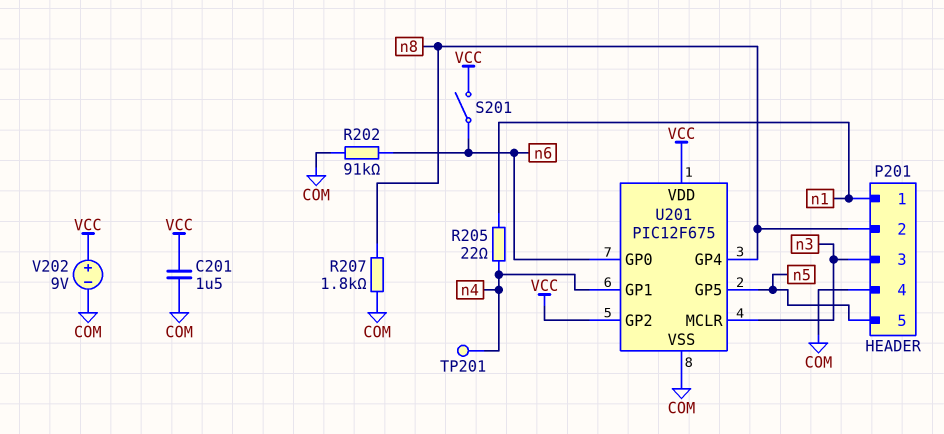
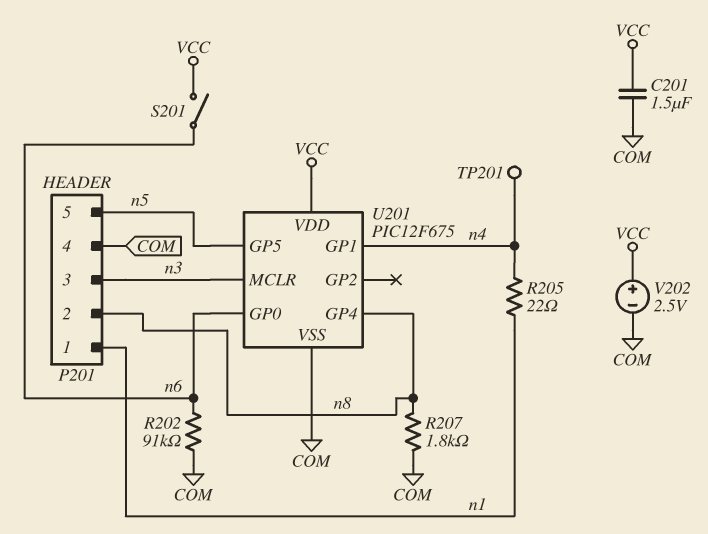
U201 pin GP2: VCC -> none
V202: 9V (plus VCC, minus COM) -> 2.5V (plus VCC, minus COM)

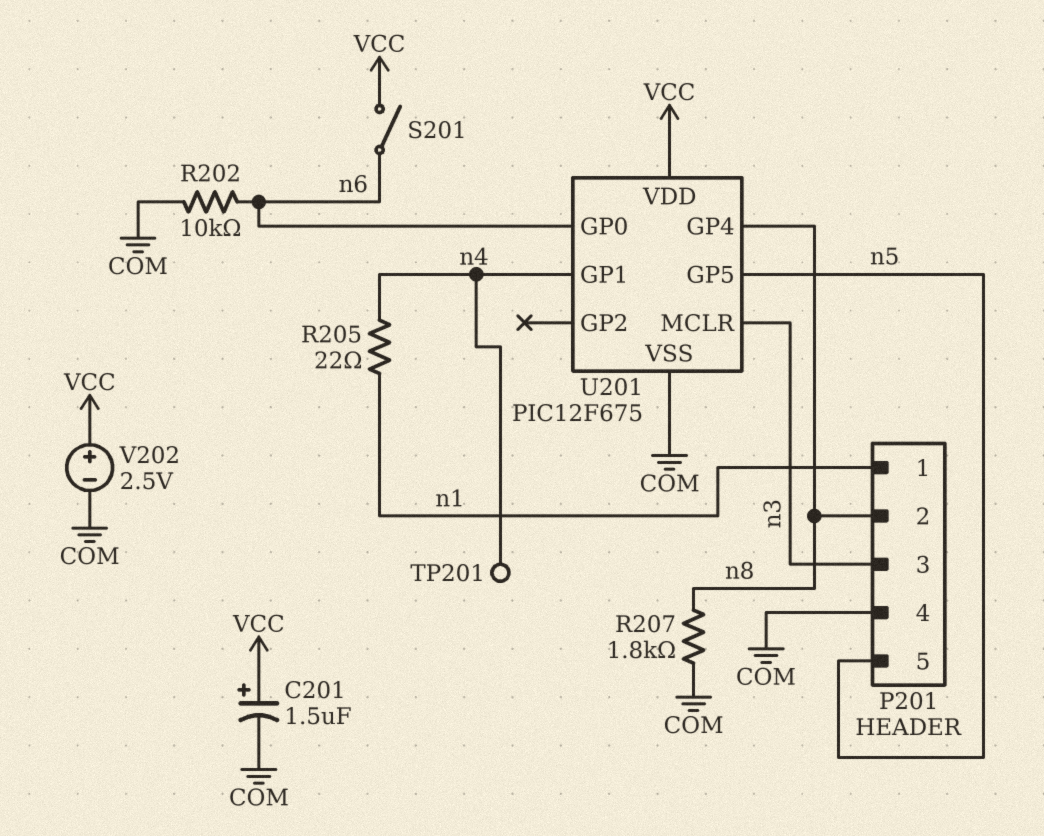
C201: 1.5uF (COM, VCC) -> 1.5uF (plus VCC, minus COM)
R202: 91k (COM, n6) -> 10k (COM, n6)

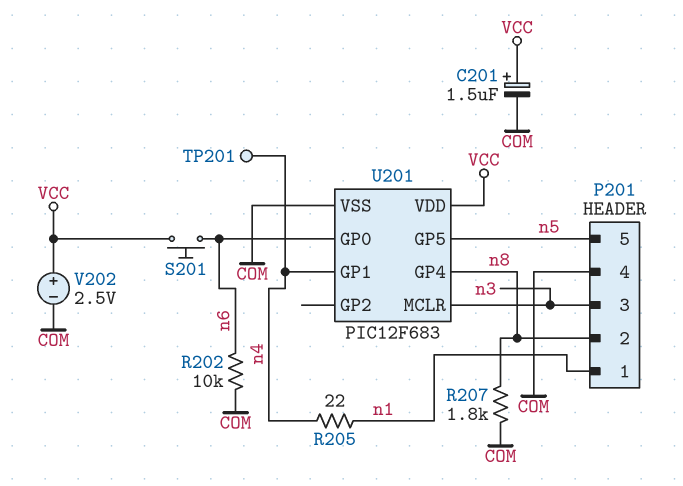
S201: switch (VCC, n6) -> button (VCC, n6)
U201: PIC12F675 -> PIC12F683

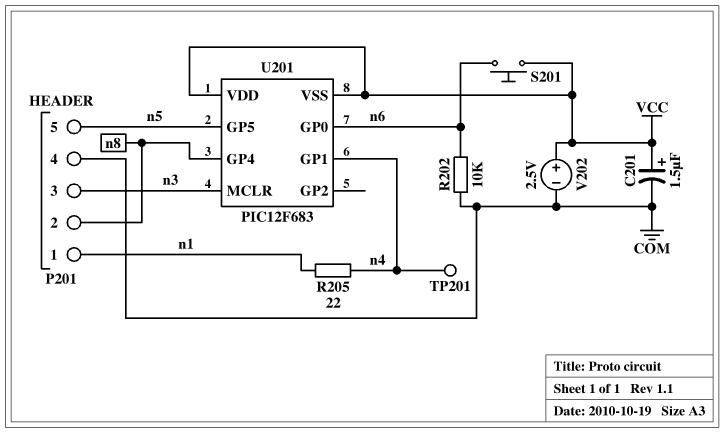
R207: 1.8k (COM, n8) -> none
U201 pin VSS: COM -> VCC

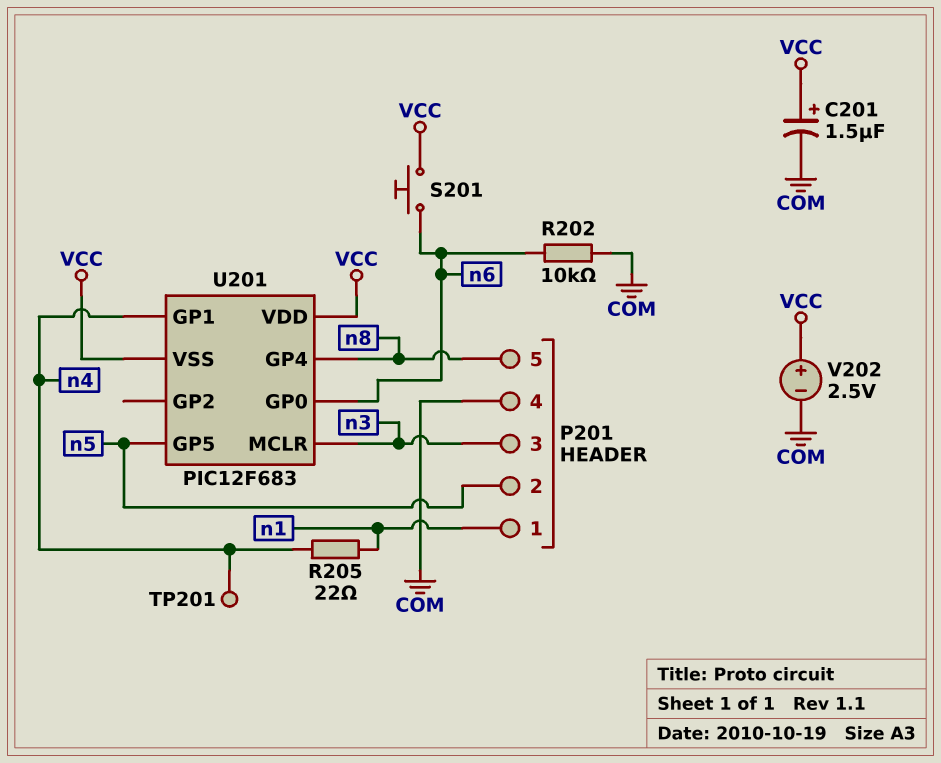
P201 pin 2: n8 -> n5
P201 pin 5: n5 -> n8

